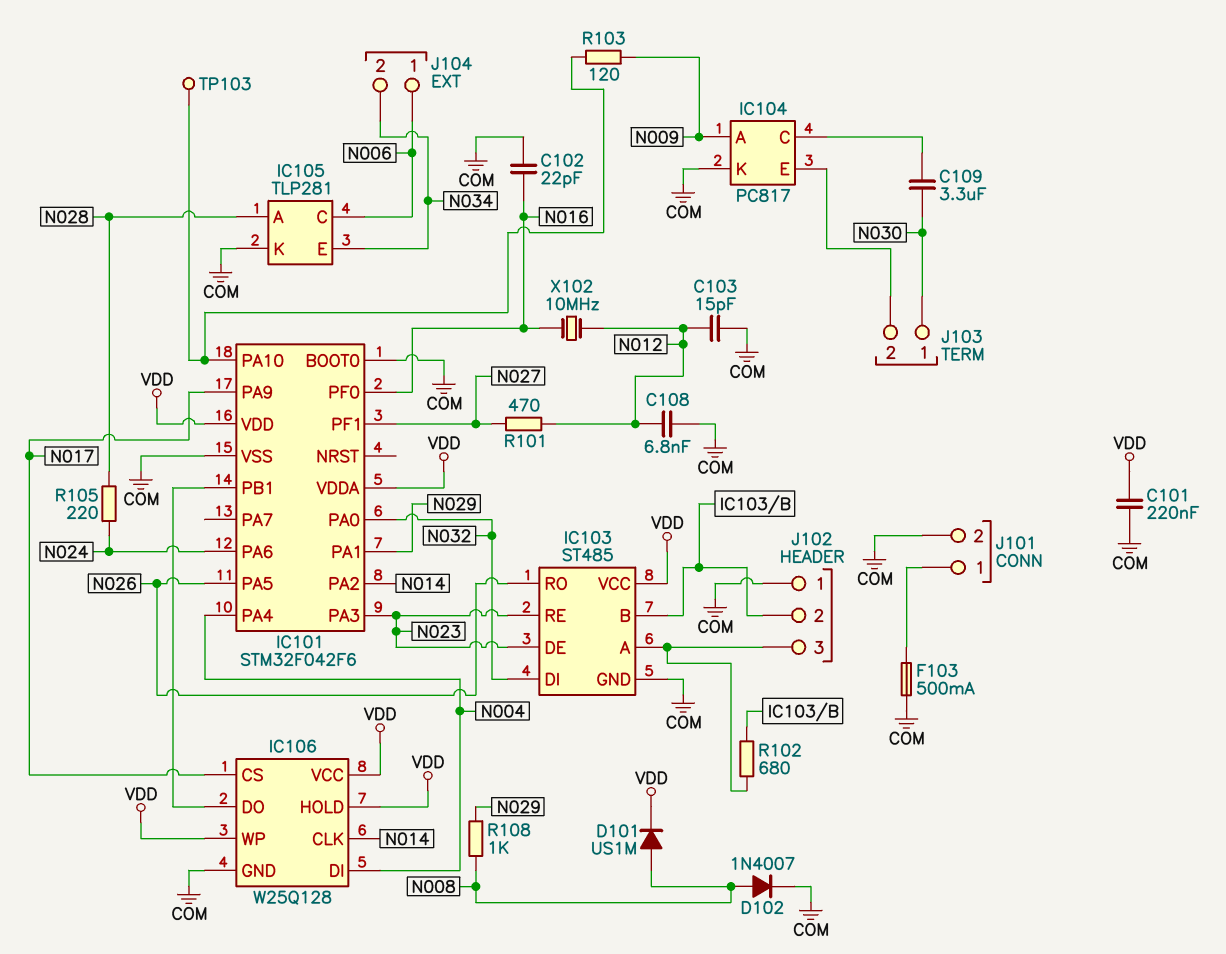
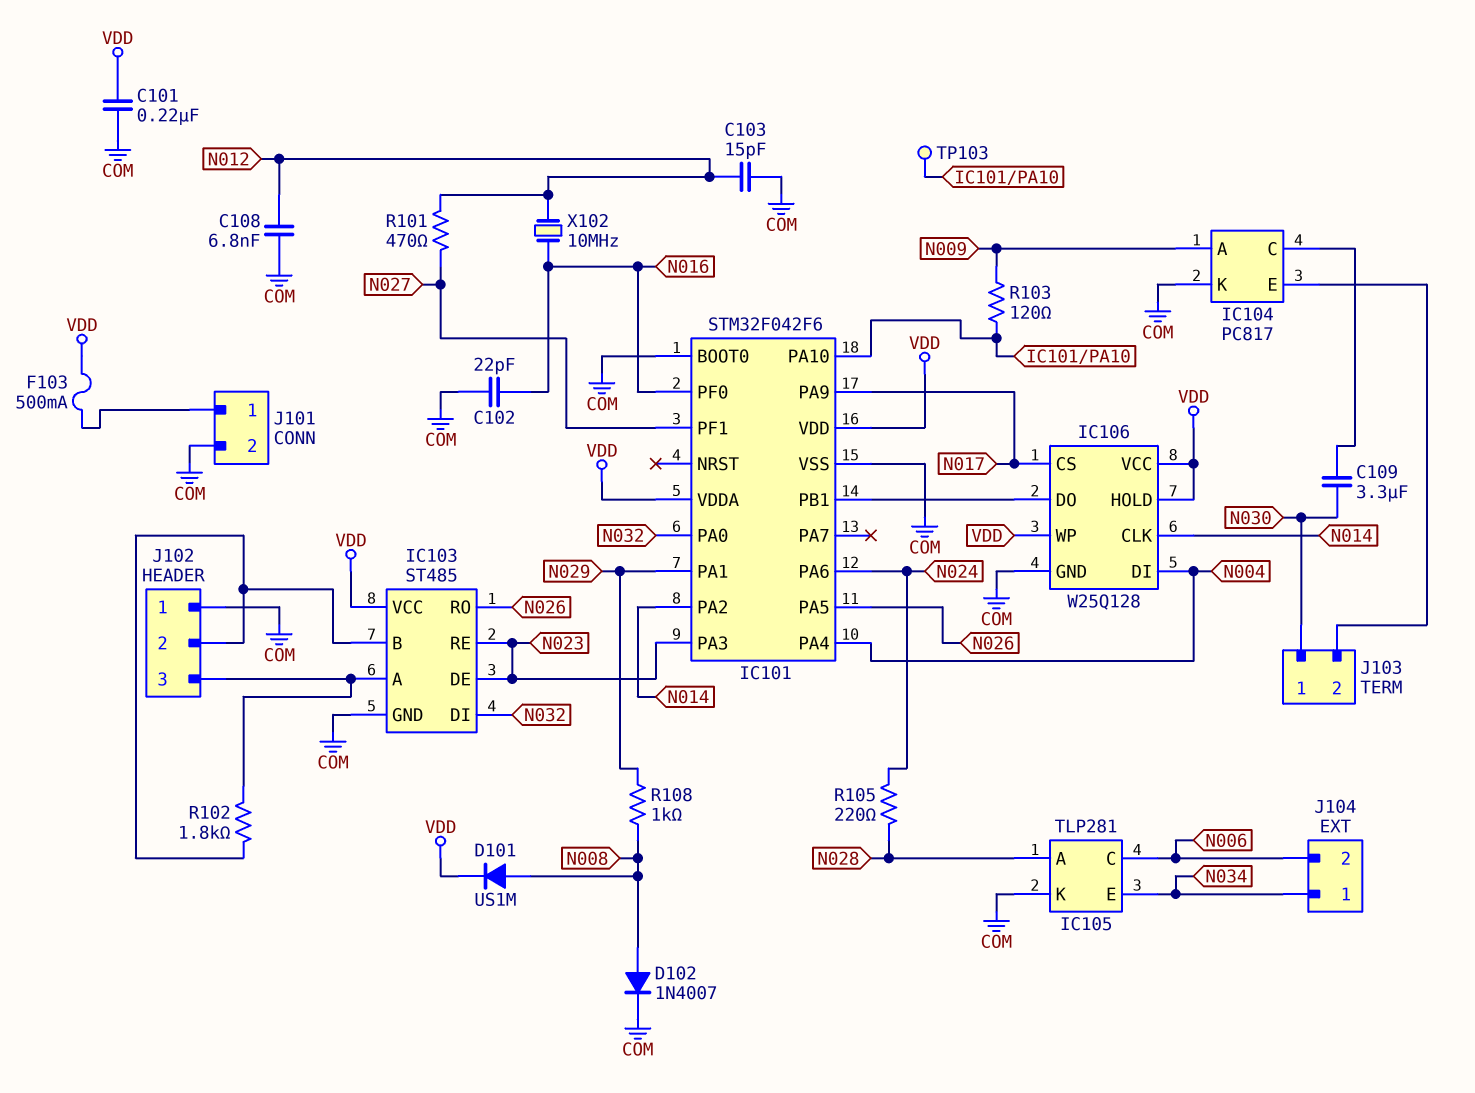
F103: 500mA (COM, J101/1) -> 500mA (J101/1, VDD)
J104 pin 1: N006 -> N034
J104 pin 2: N034 -> N006
R102: 680 (IC103/A, IC103/B) -> 1.8k (IC103/A, IC103/B)

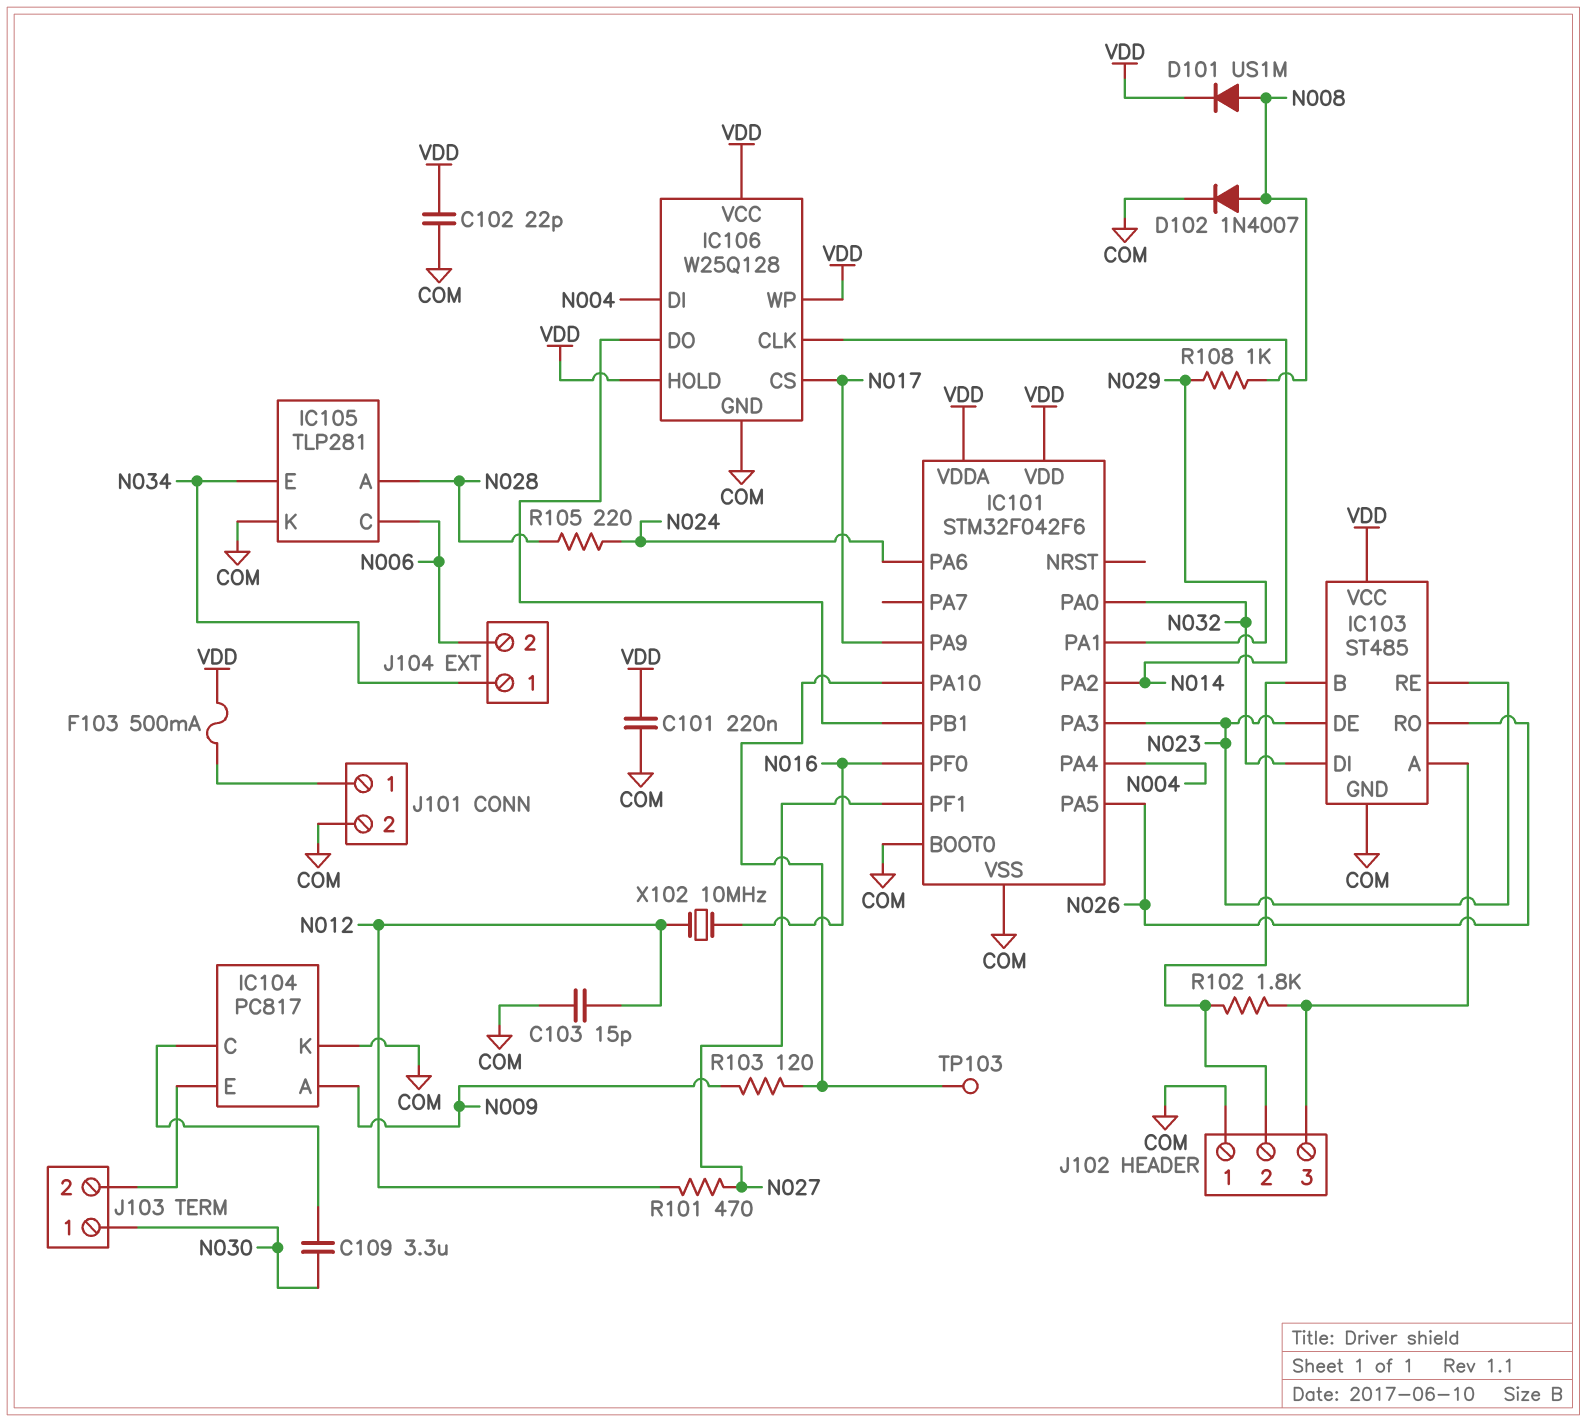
C102: 22pF (COM, N016) -> 22pF (COM, VDD)
C108: 6.8nF (COM, N012) -> none

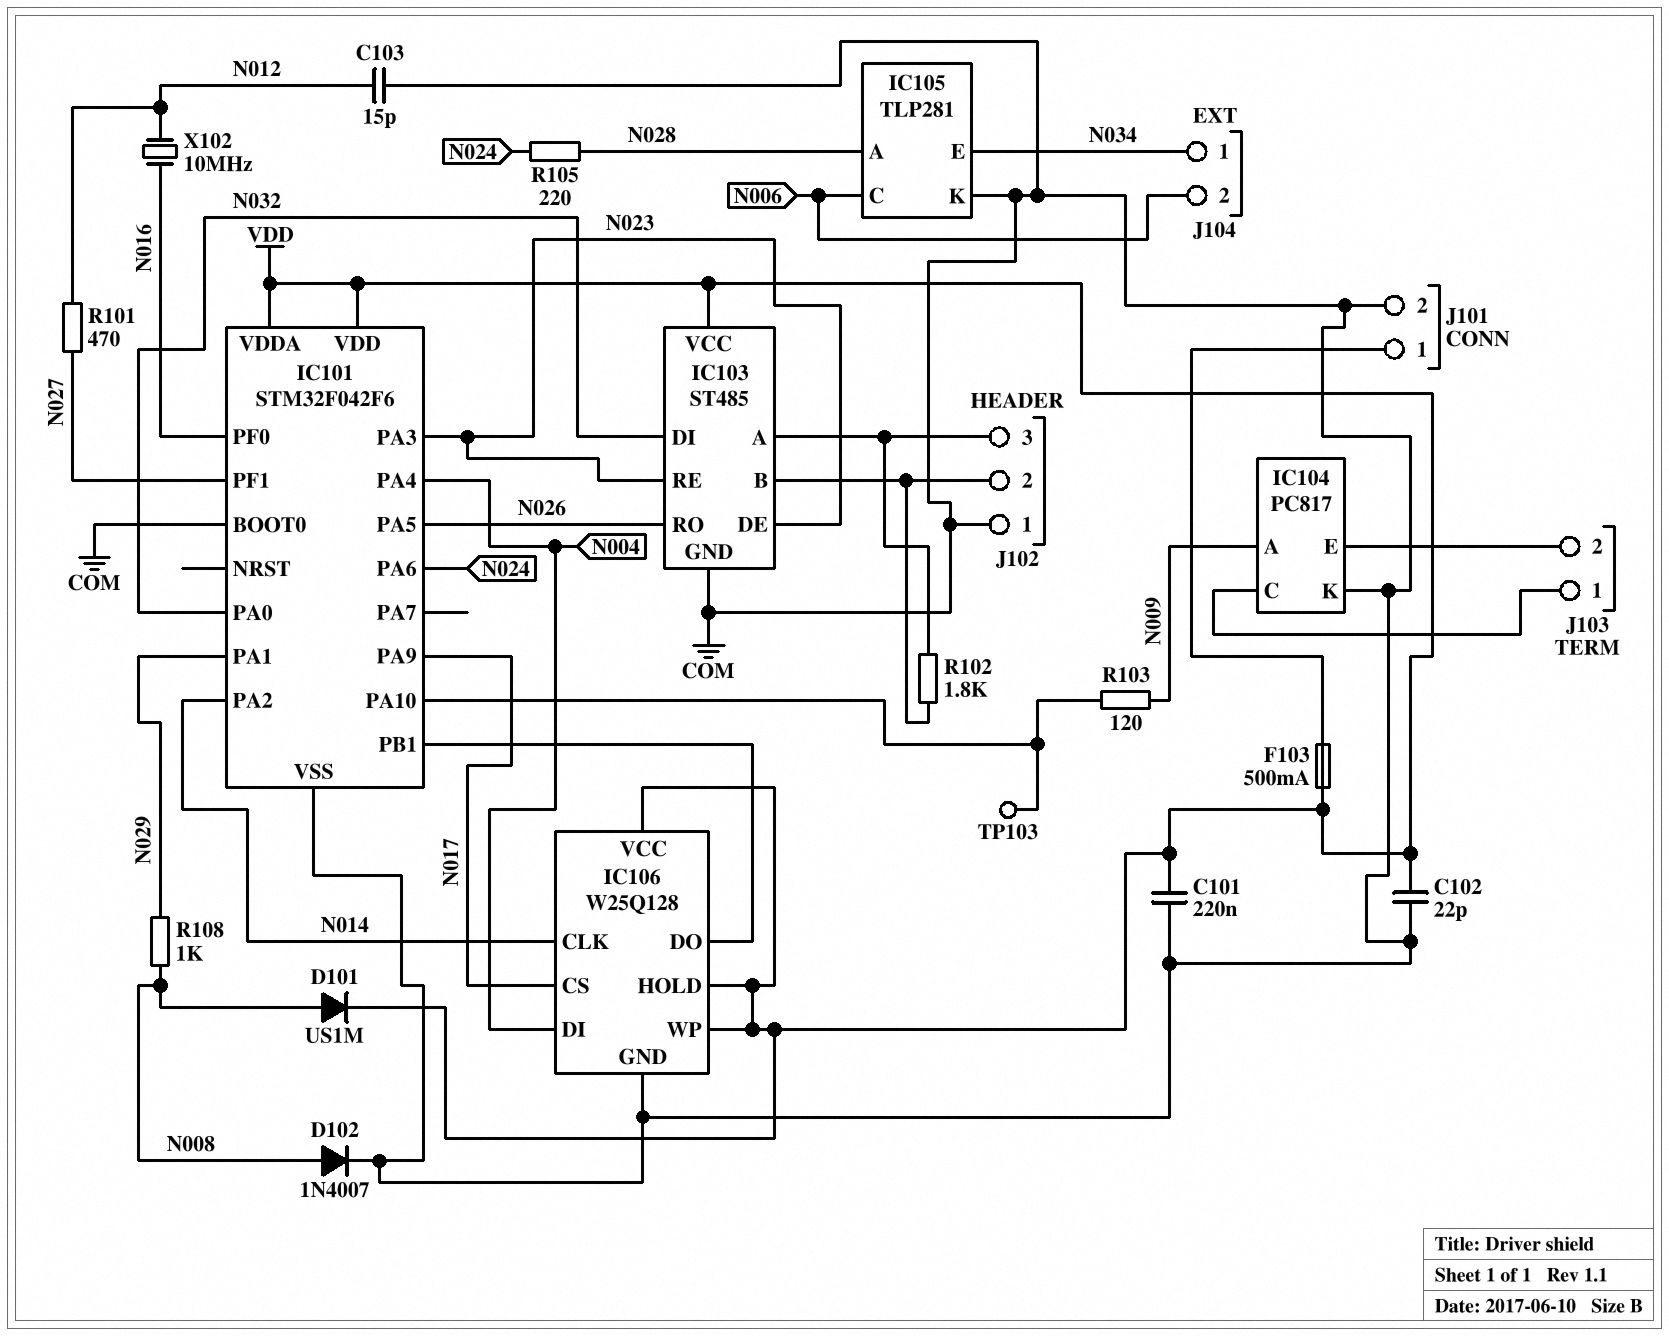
C109: 3.3uF (IC104/C, N030) -> none
J103 pin 1: N030 -> IC104/C

